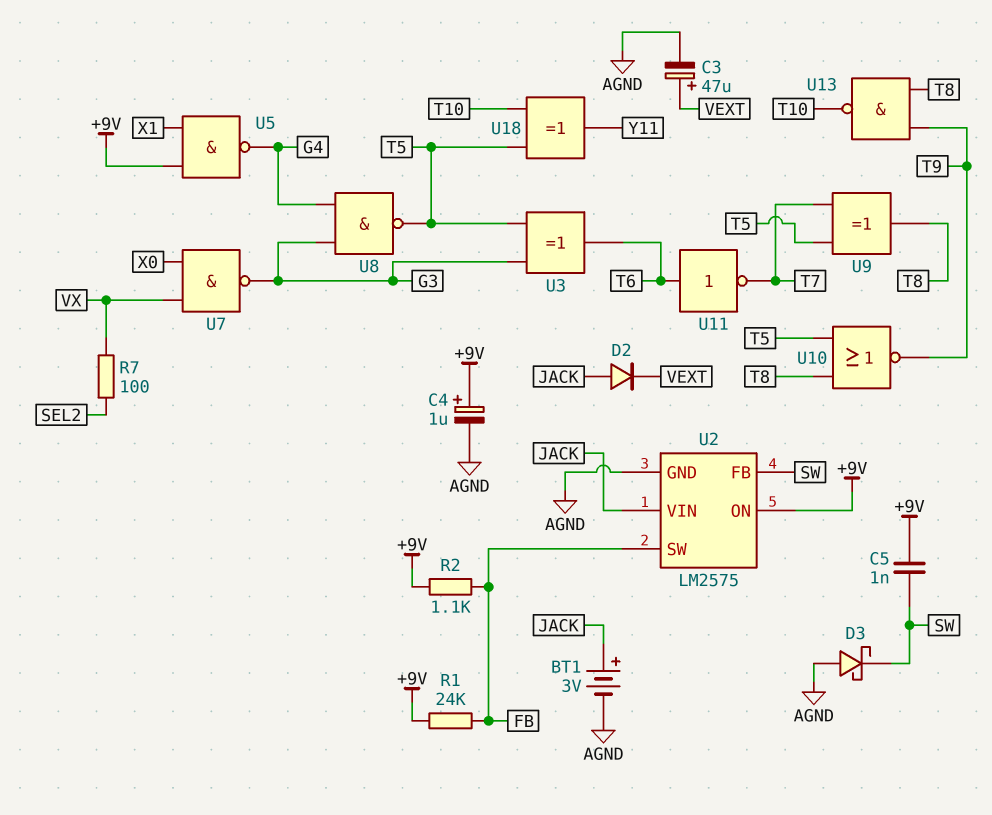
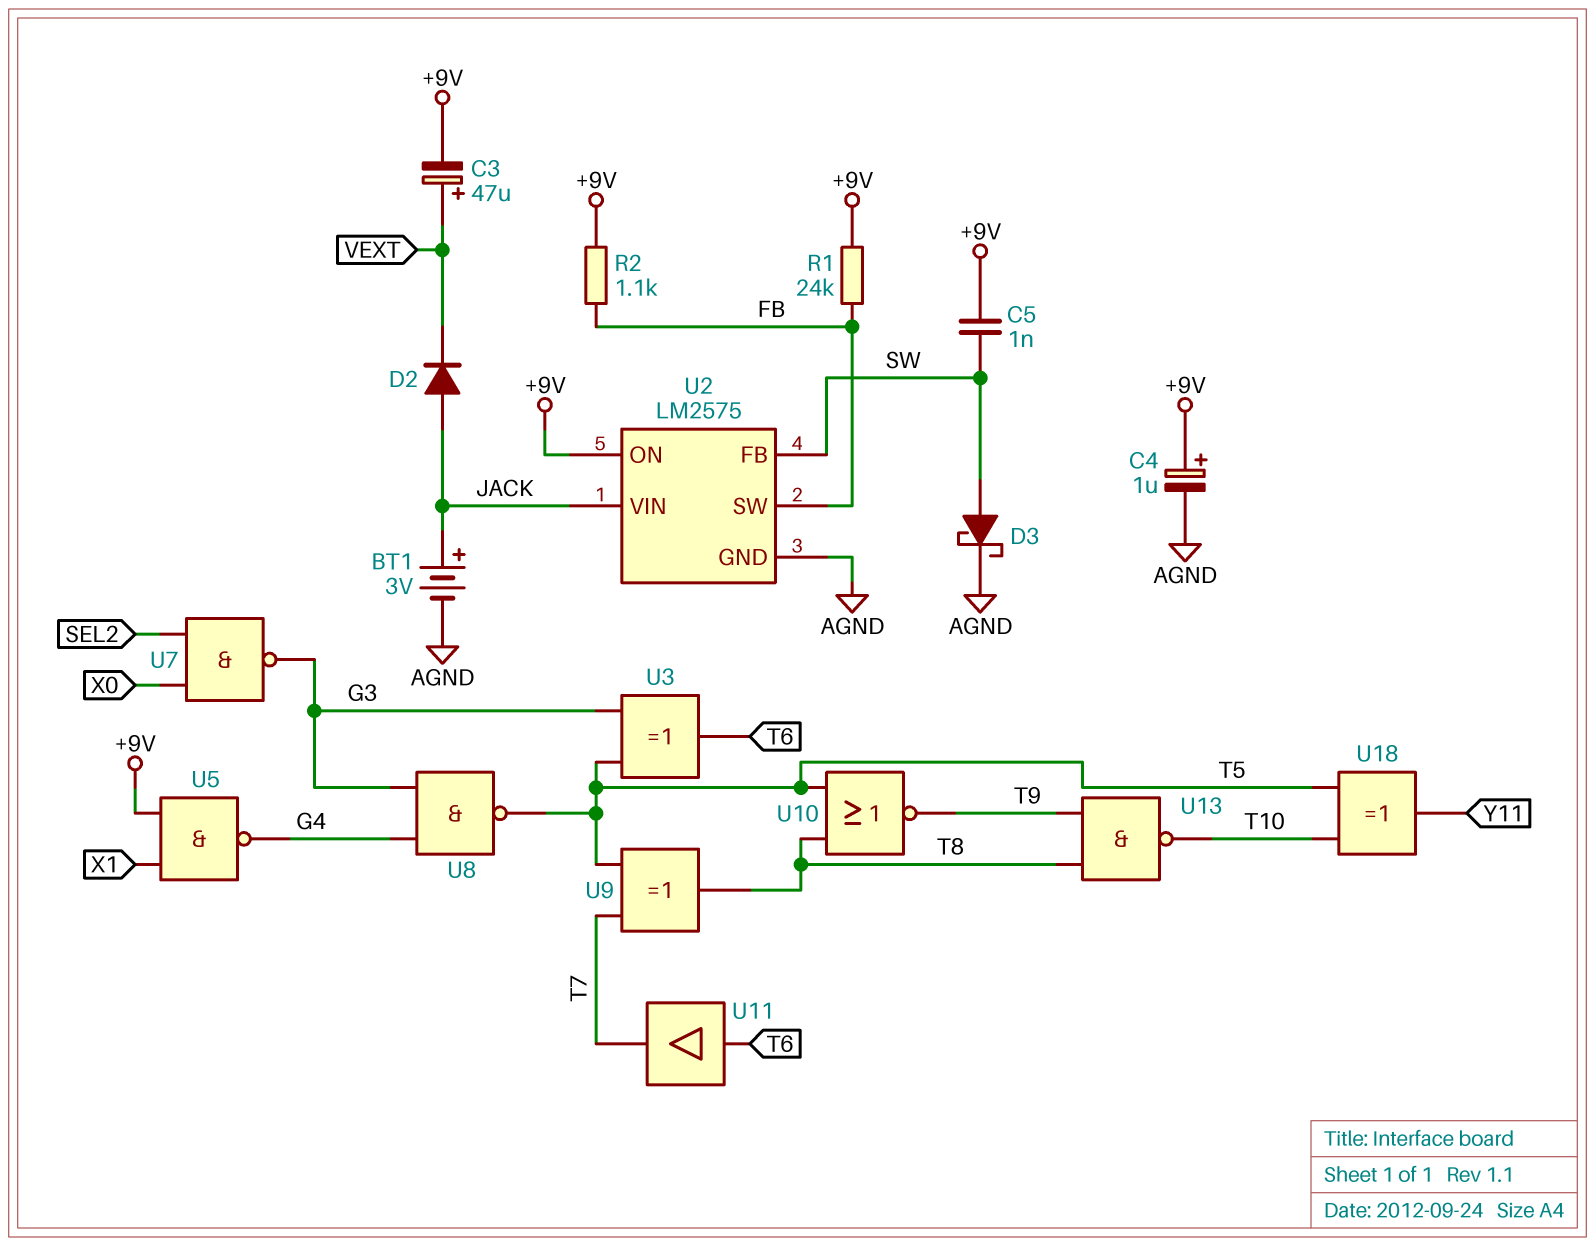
C3: 47uF (plus VEXT, minus AGND) -> 47uF (plus VEXT, minus +9V)
D3: schottky (A AGND, K SW) -> schottky (A SW, K AGND)
R7: 100 (SEL2, VX) -> none
U7: NAND (in VX, in X0, out G3) -> NAND (in SEL2, in X0, out G3)
U11: NOT (in T6, out T7) -> buffer (in T6, out T7)

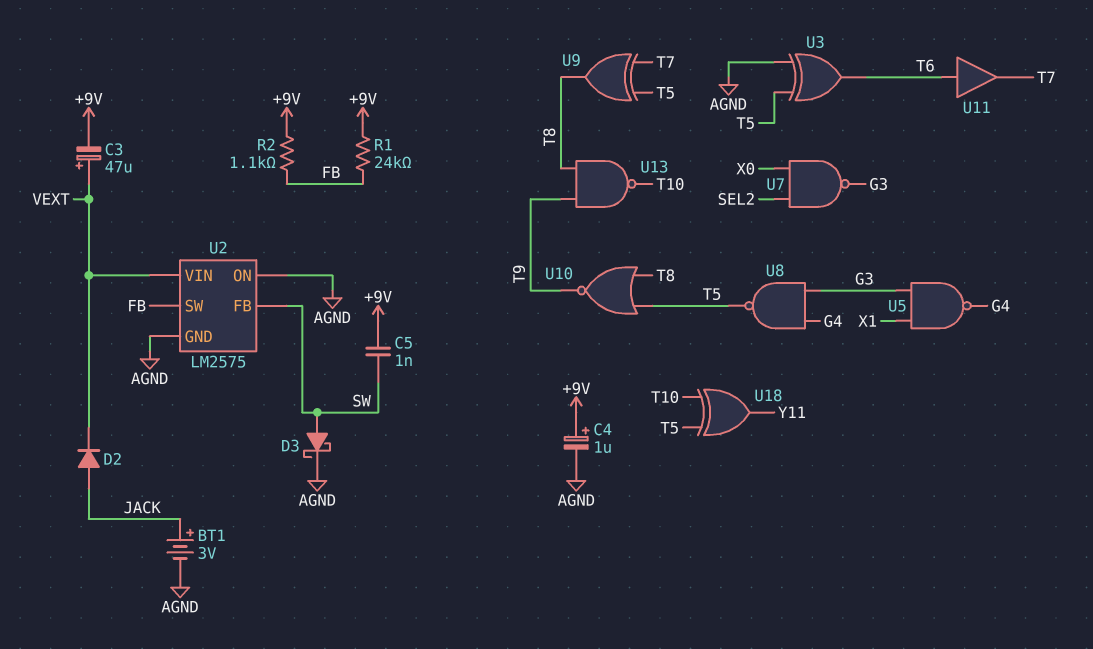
U2 pin ON: +9V -> AGND
U2 pin VIN: JACK -> VEXT
U3: XOR (in G3, in T5, out T6) -> XOR (in AGND, in T5, out T6)
U5: NAND (in +9V, in X1, out G4) -> NAND (in G3, in X1, out G4)

